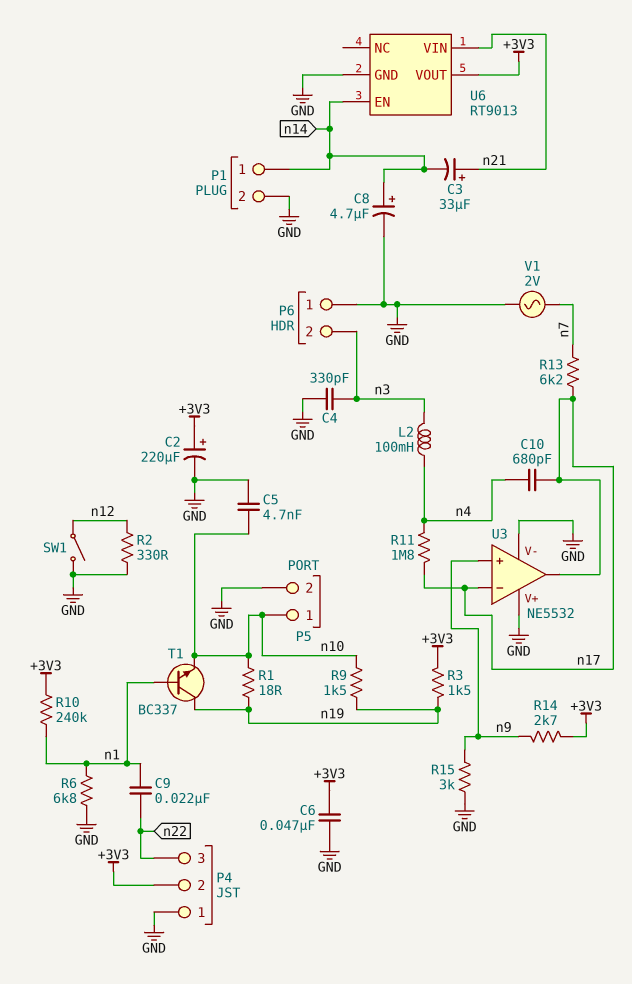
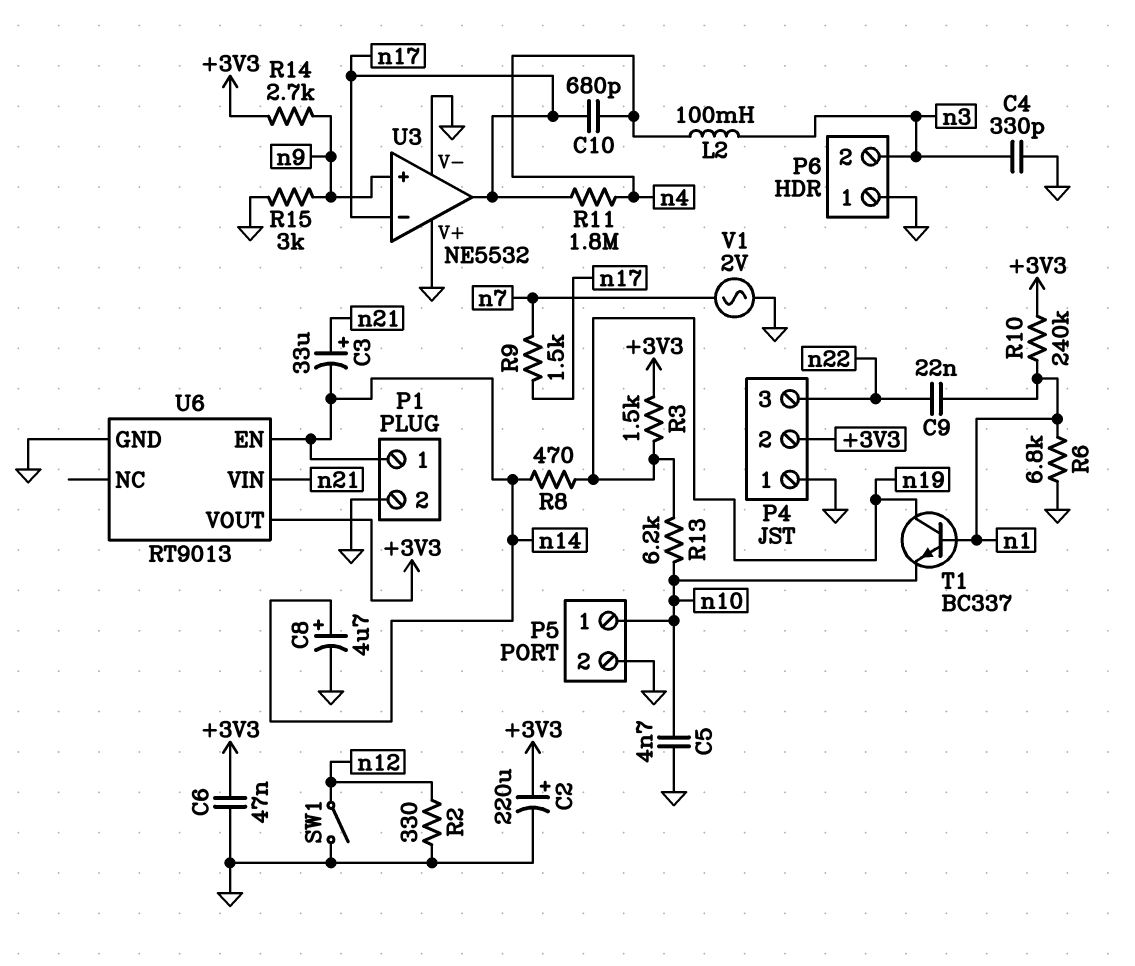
R1: 18 (n10, n19) -> none
R8: none -> 470 (n14, n19)
R9: 1.5k (n10, n19) -> 1.5k (n7, n17)
R13: 6.2k (n7, n17) -> 6.2k (n10, n19)

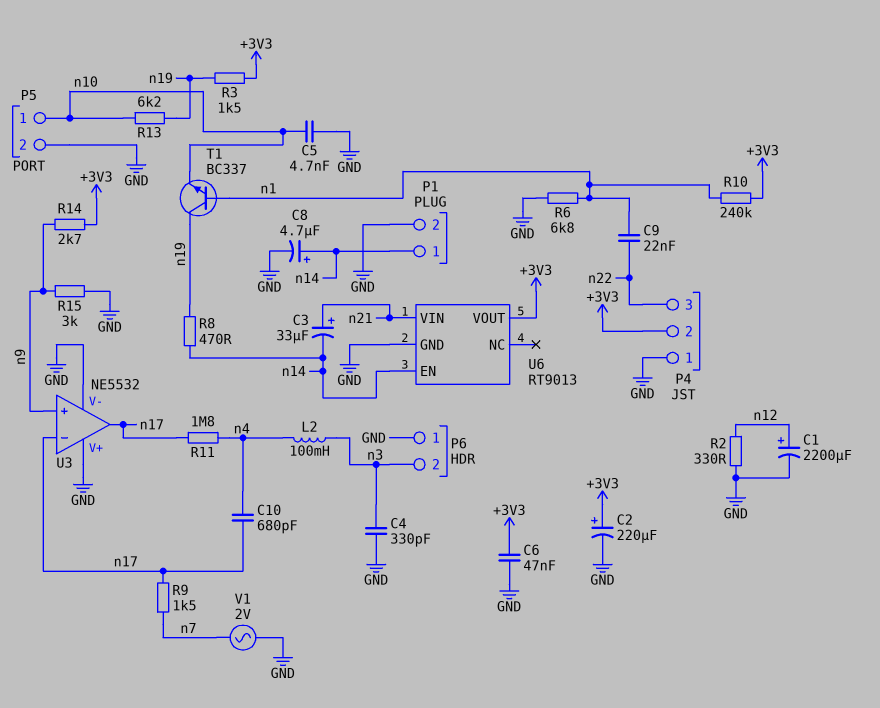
C1: none -> 2200uF (plus n12, minus GND)
SW1: switch (GND, n12) -> none

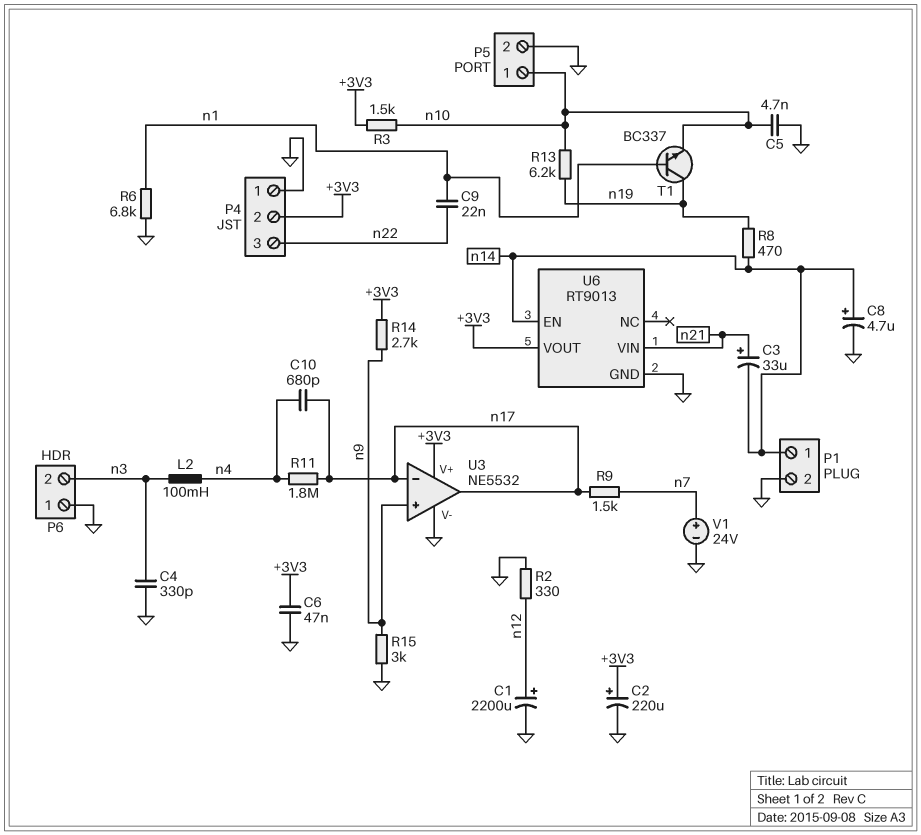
R3: 1.5k (+3V3, n19) -> 1.5k (+3V3, n10)
R10: 240k (+3V3, n1) -> none
U3 pin V+: GND -> +3V3
V1: AC 2V (GND, n7) -> 24V (plus n7, minus GND)

